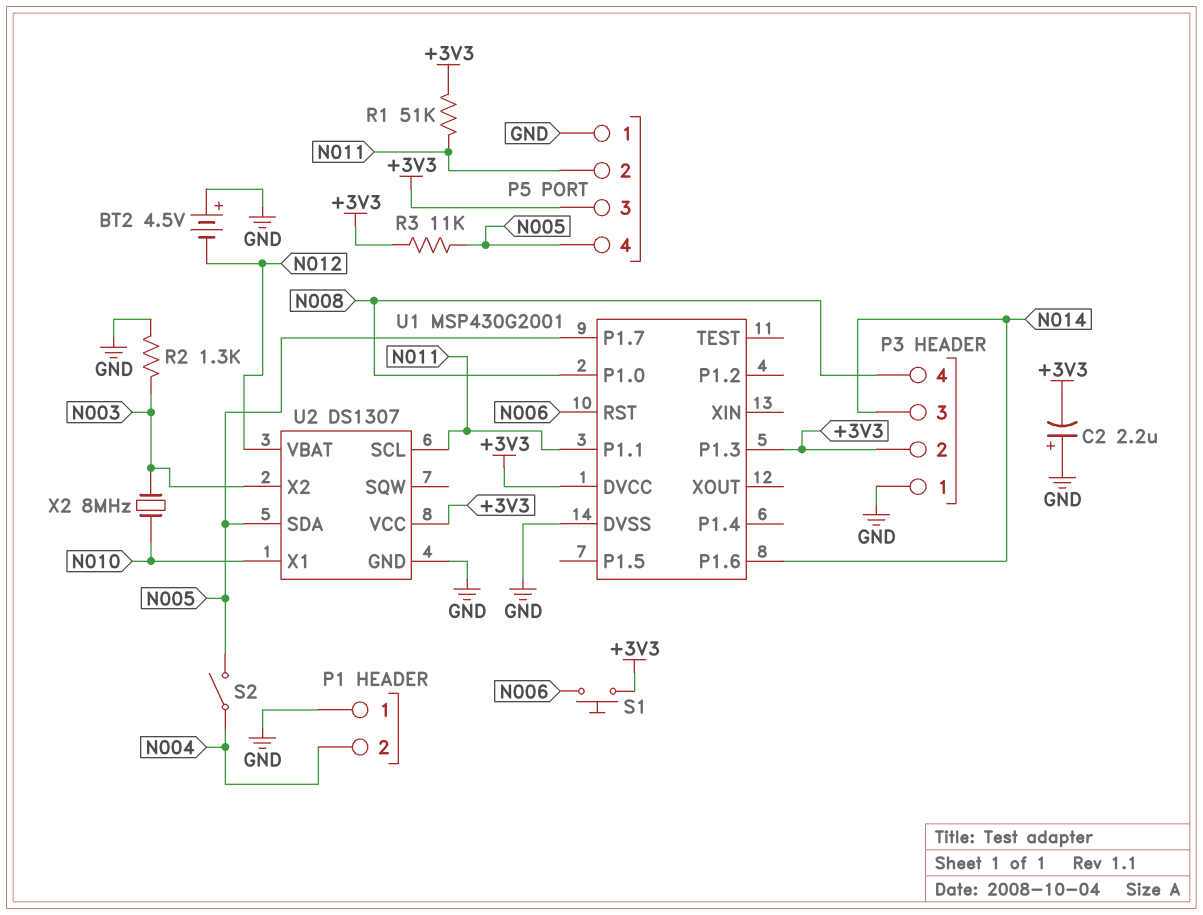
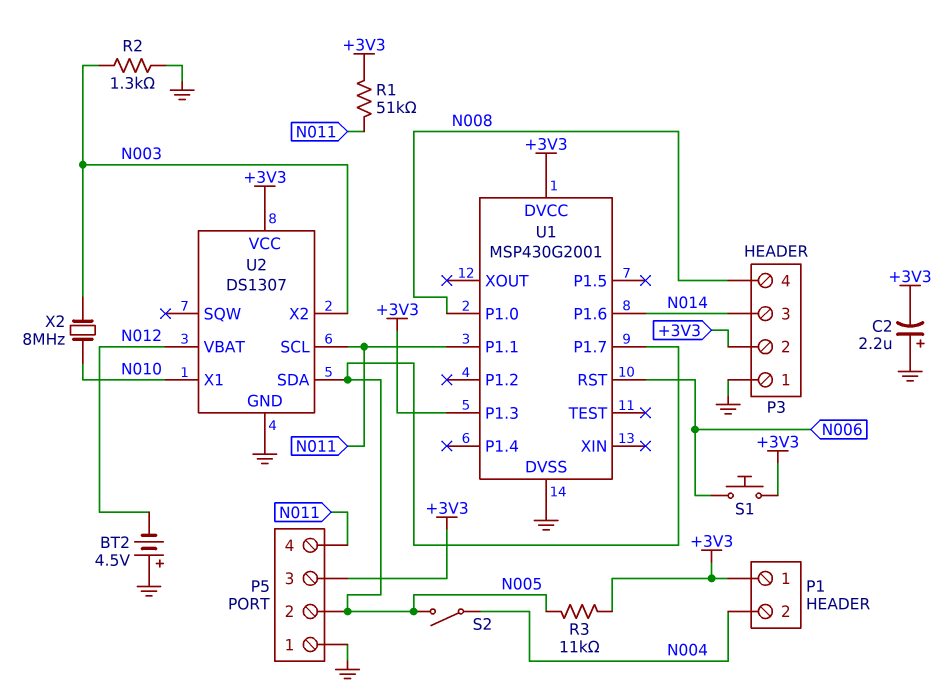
P1 pin 1: GND -> +3V3
P5 pin 2: N011 -> N005
P5 pin 4: N005 -> N011

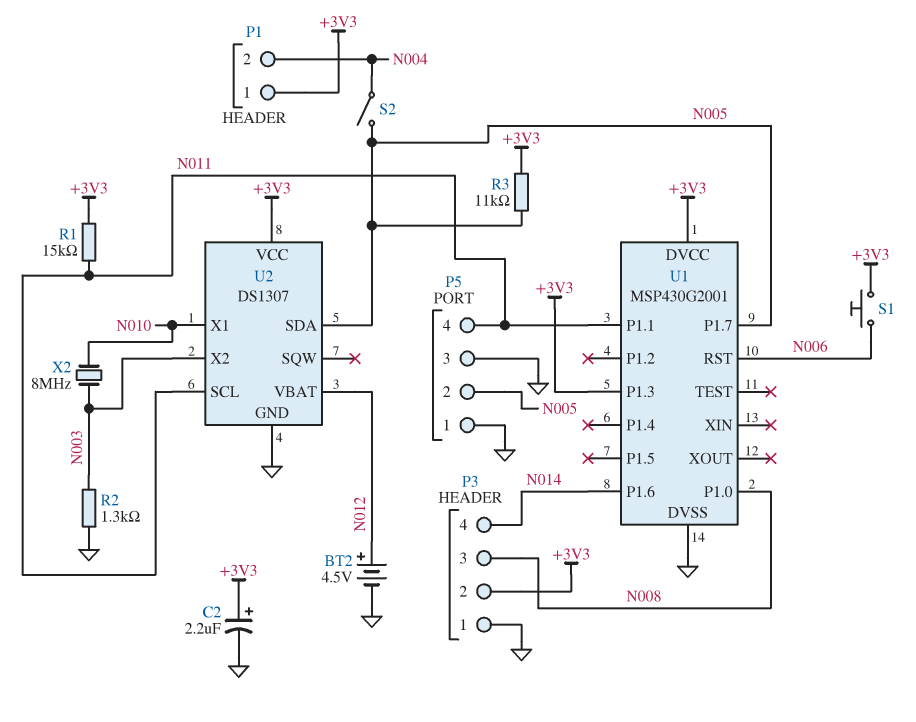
BT2: 4.5V (plus GND, minus N012) -> 4.5V (plus N012, minus GND)
C2: 2.2uF (plus GND, minus +3V3) -> 2.2uF (plus +3V3, minus GND)
P3 pin 3: N014 -> N008
P3 pin 4: N008 -> N014
P5 pin 3: +3V3 -> GND
R1: 51k (+3V3, N011) -> 15k (+3V3, N011)

